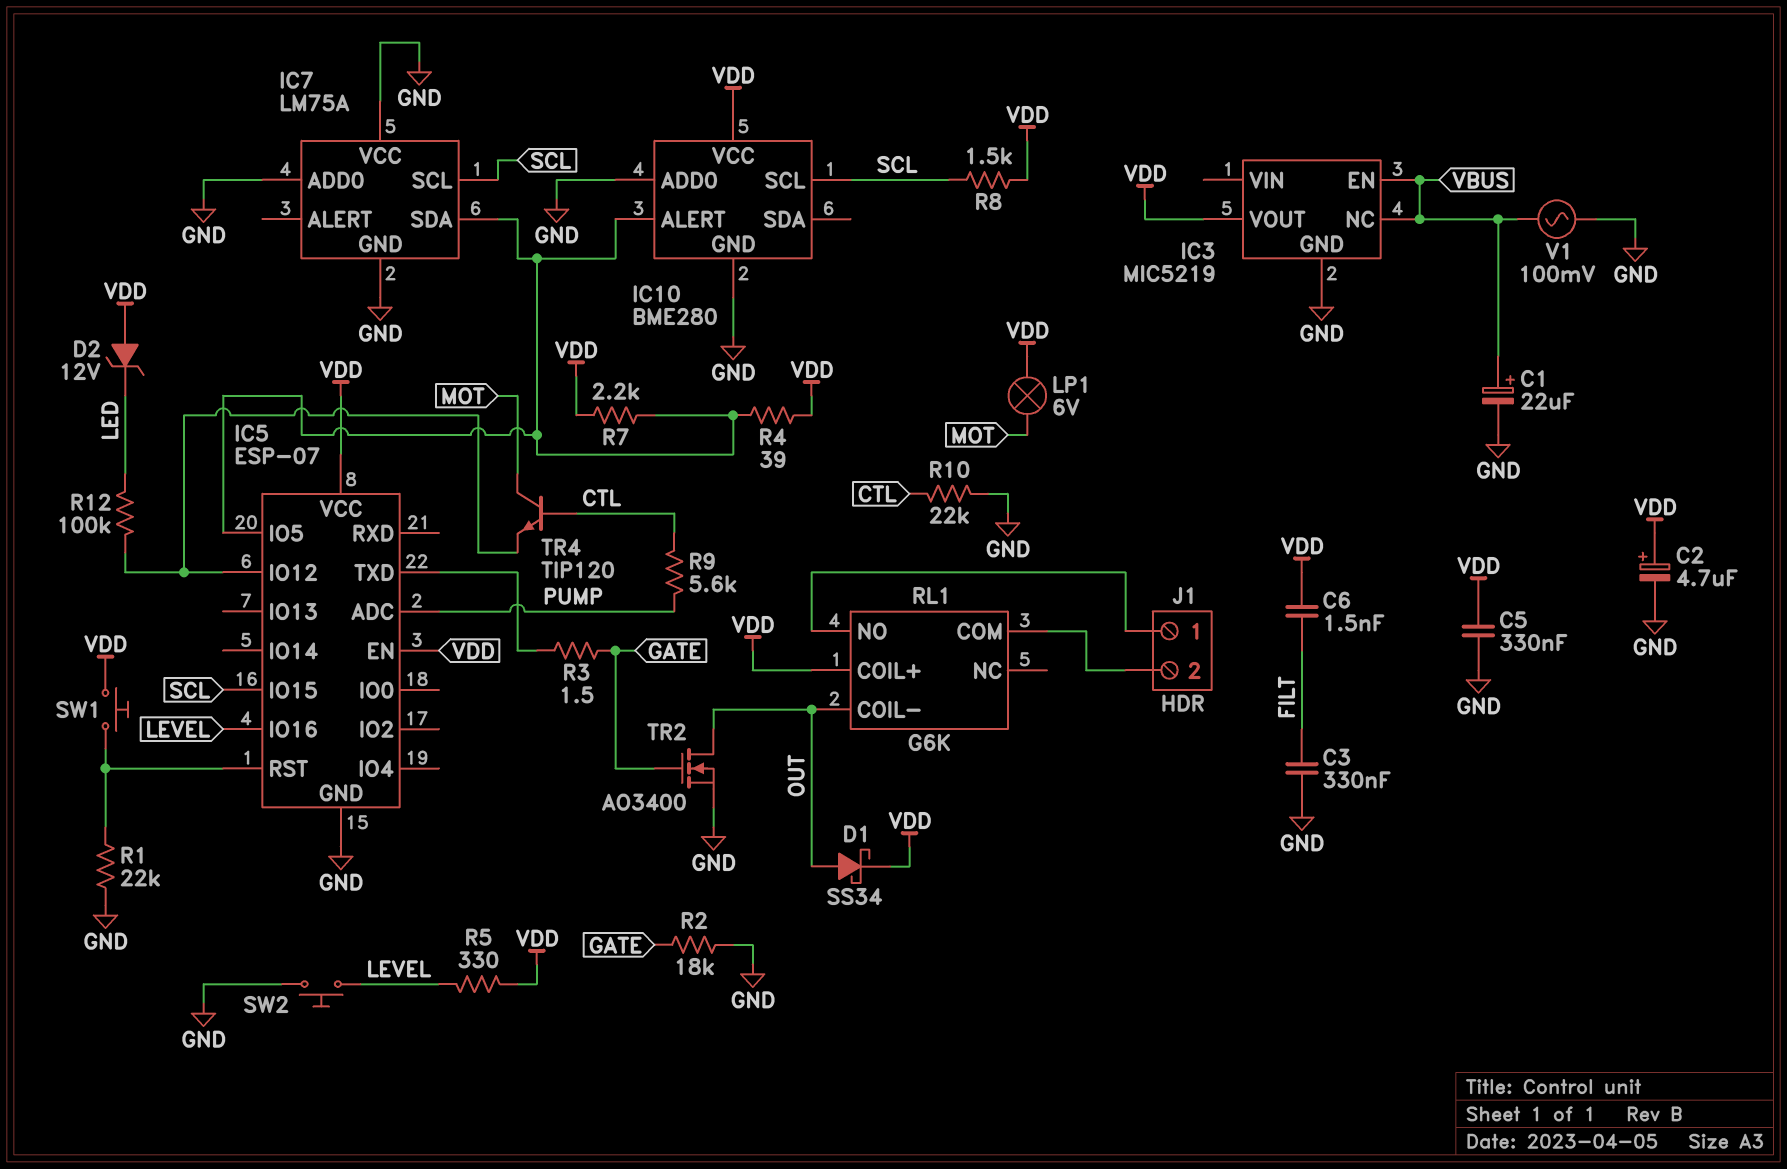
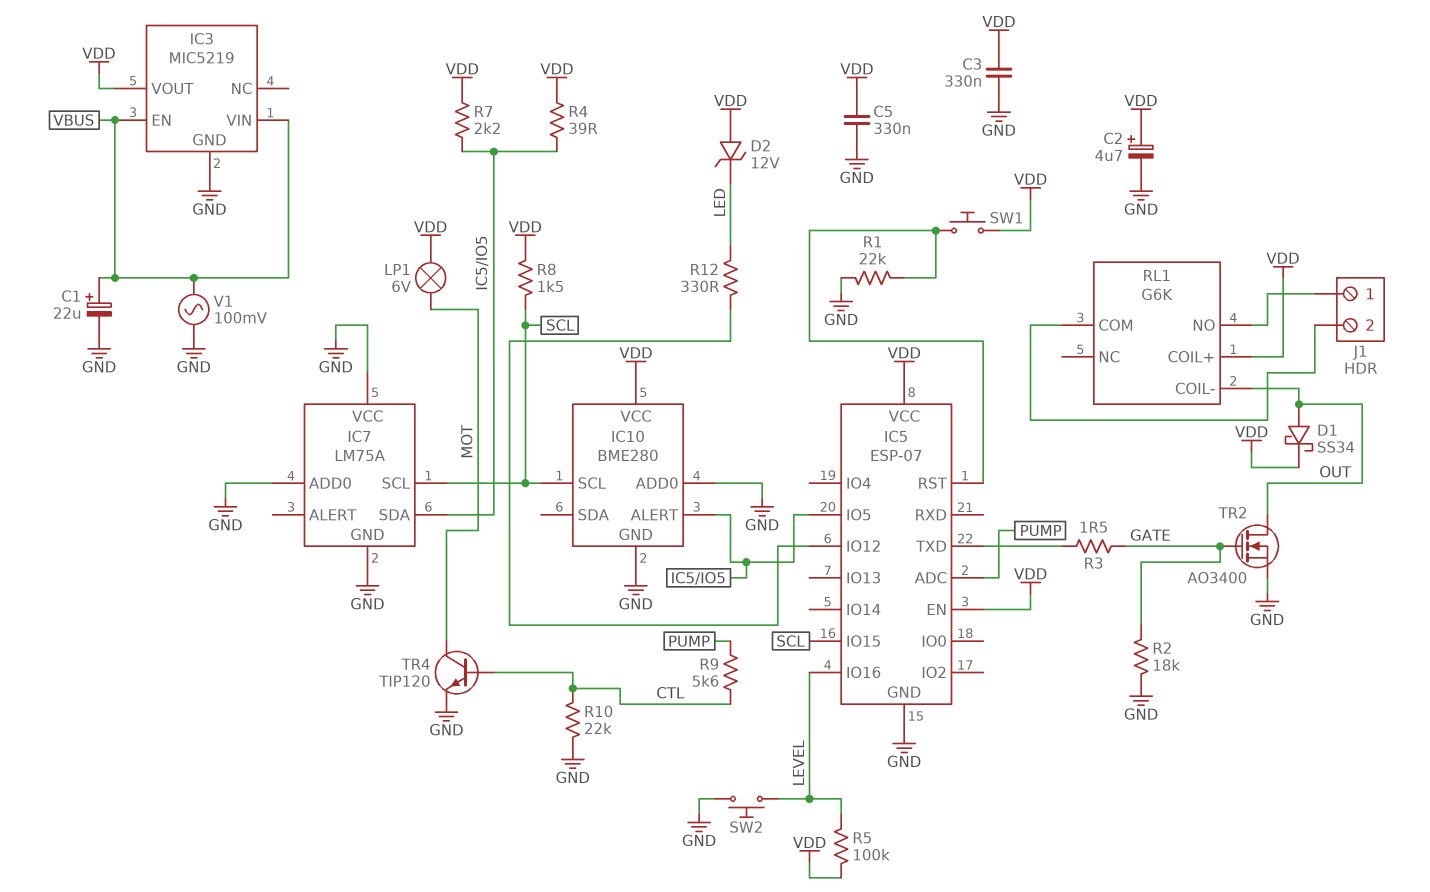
C3: 330nF (FILT, GND) -> 330nF (GND, VDD)
C6: 1.5nF (FILT, VDD) -> none
IC3 pin NC: VBUS -> none
IC3 pin VIN: none -> VBUS
R5: 330 (LEVEL, VDD) -> 100k (LEVEL, VDD)
R12: 100k (IC5/IO12, LED) -> 330 (IC5/IO12, LED)
TR4: NPN TIP120 (B CTL, C MOT, E IC5/IO12) -> NPN TIP120 (B CTL, C MOT, E GND)

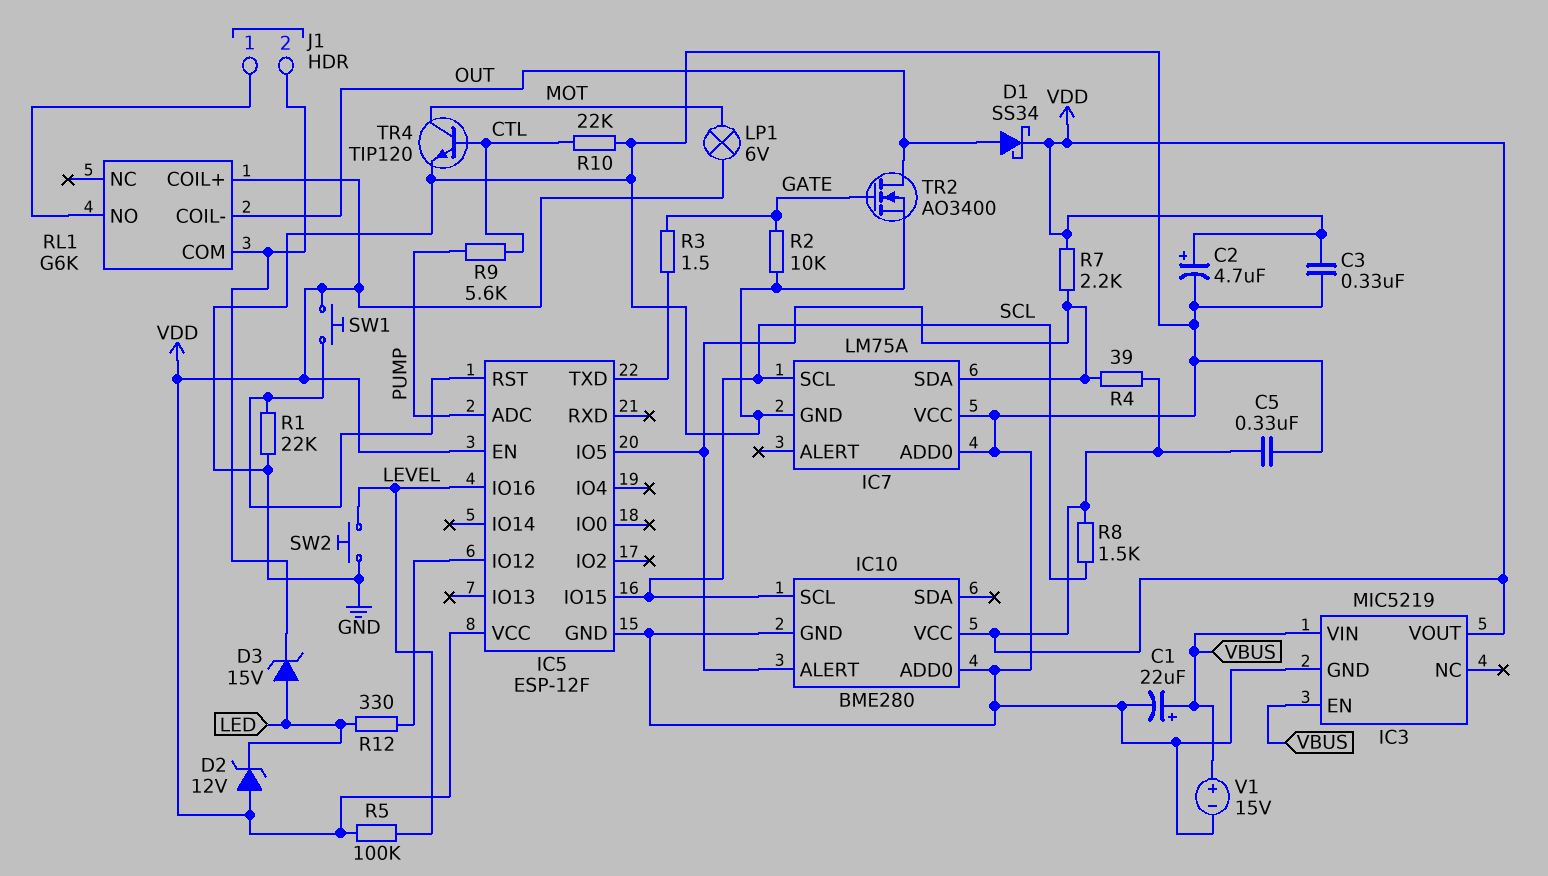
D3: none -> zener 15V (A LED, K J1/2)
IC5: ESP-07 -> ESP-12F
R2: 18k (GATE, GND) -> 10k (GATE, GND)
V1: AC 100mV (GND, VBUS) -> 15V (plus VBUS, minus GND)

